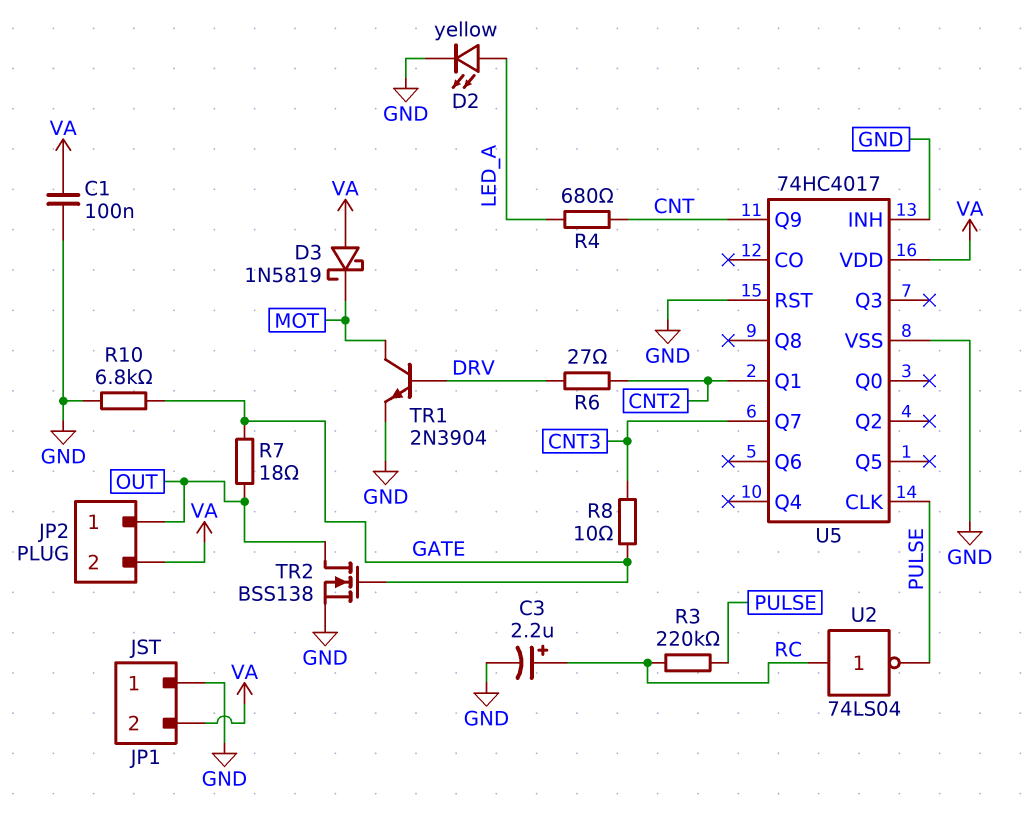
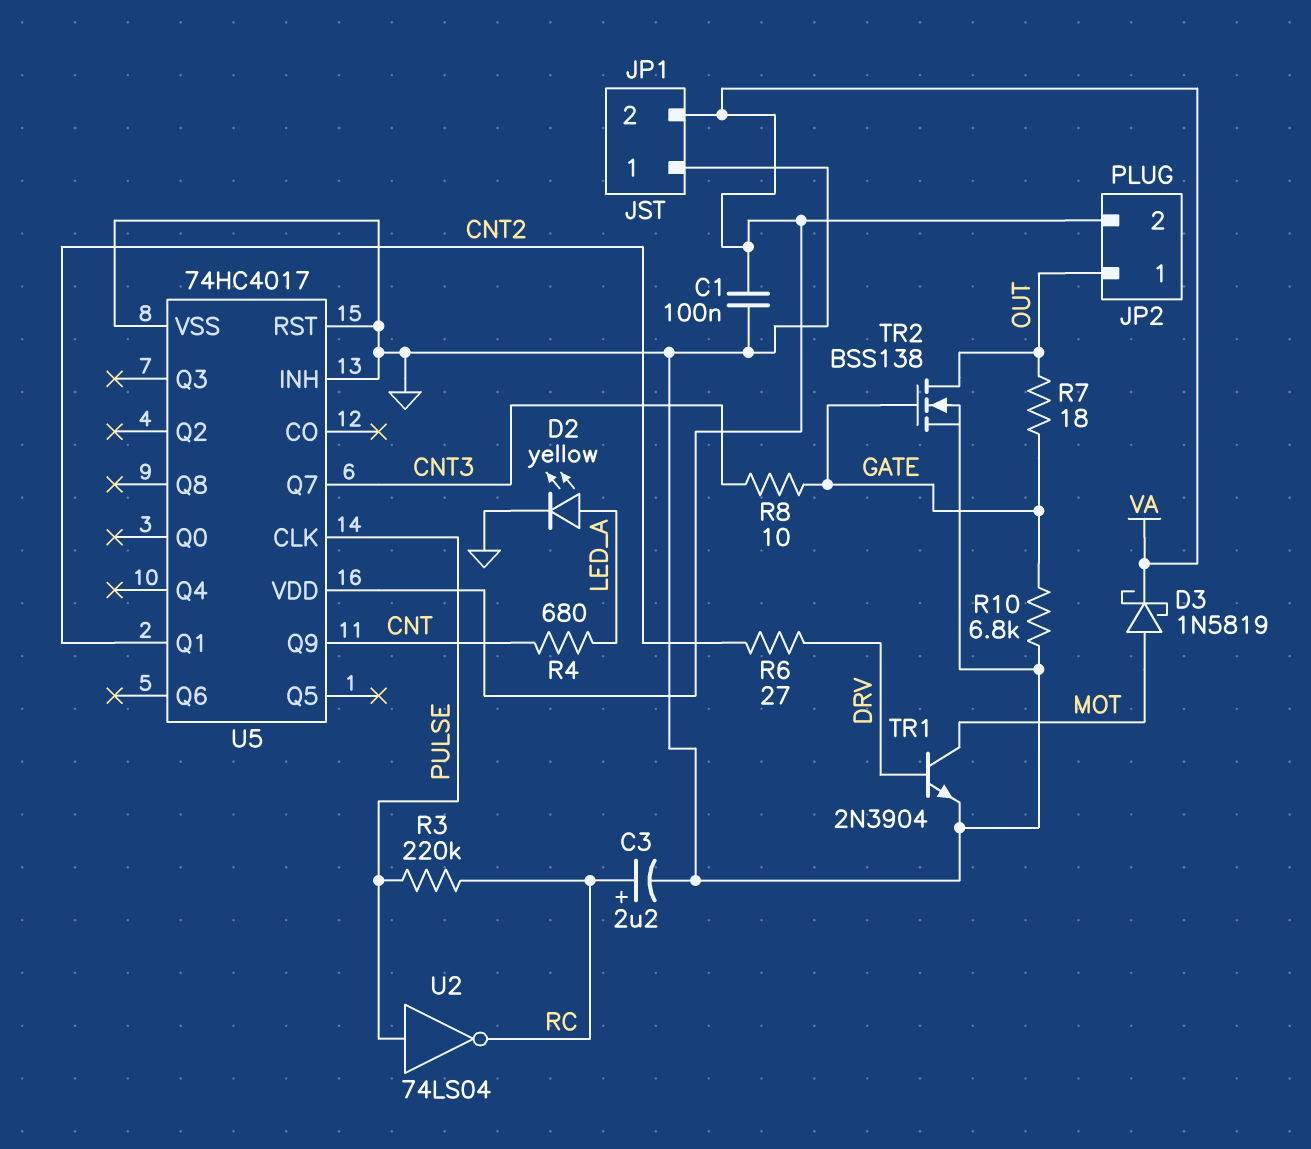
D3: schottky 1N5819 (A VA, K MOT) -> schottky 1N5819 (A MOT, K VA)
U2: NOT 74LS04 (in RC, out PULSE) -> NOT 74LS04 (in PULSE, out RC)

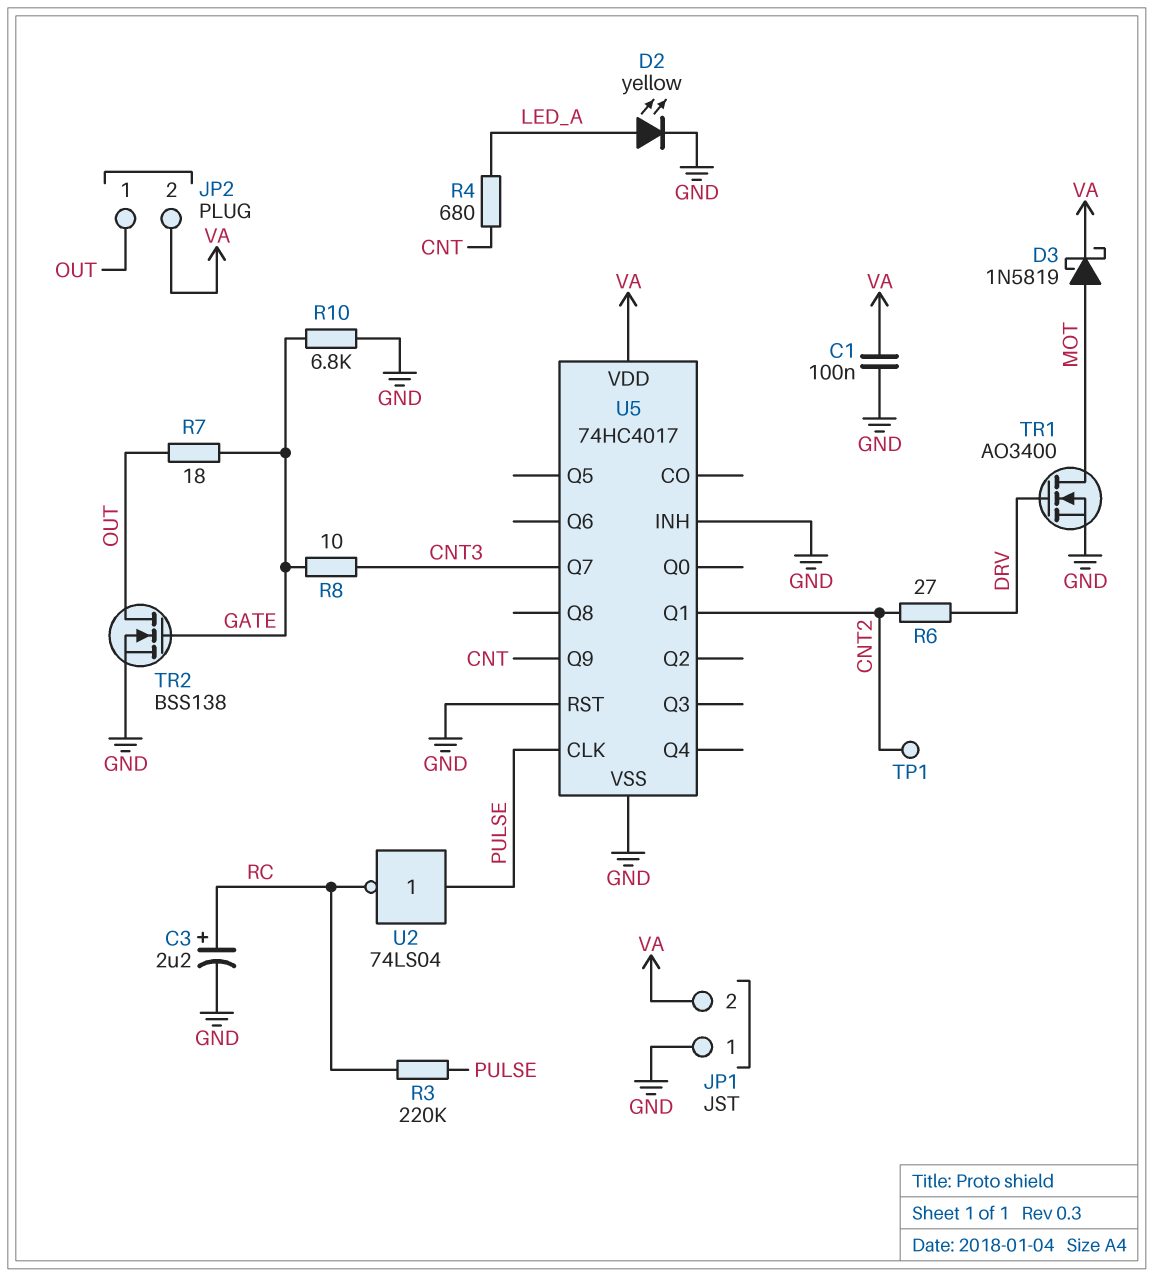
TP1: none -> test point (CNT2)
TR1: NPN 2N3904 (B DRV, C MOT, E GND) -> NMOS AO3400 (G DRV, D MOT, S GND)

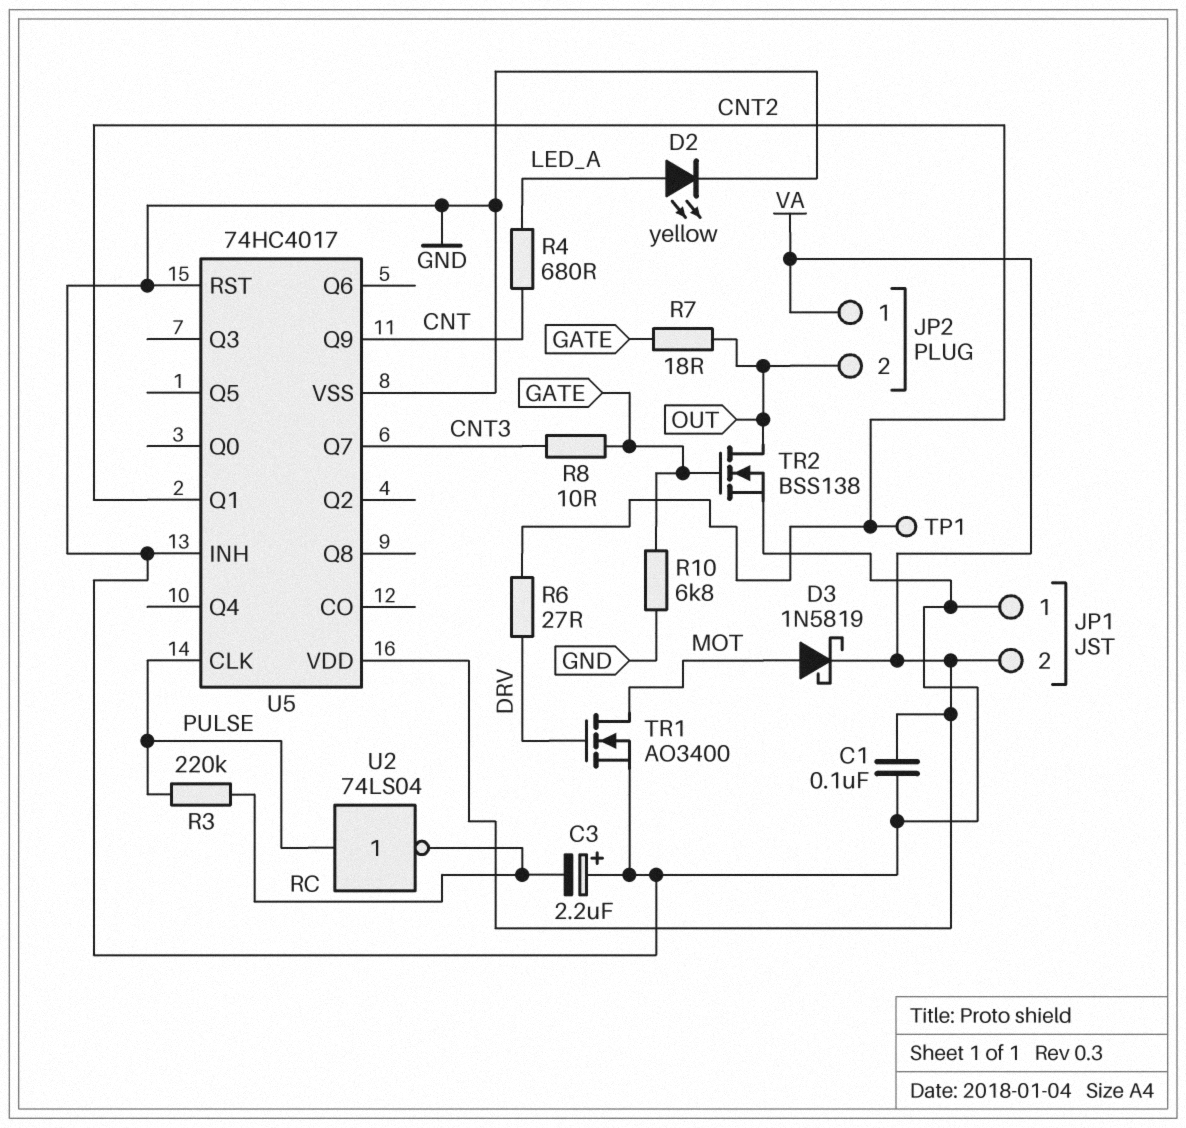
C3: 2.2uF (plus RC, minus GND) -> 2.2uF (plus GND, minus RC)
JP2 pin 1: OUT -> VA
JP2 pin 2: VA -> OUT

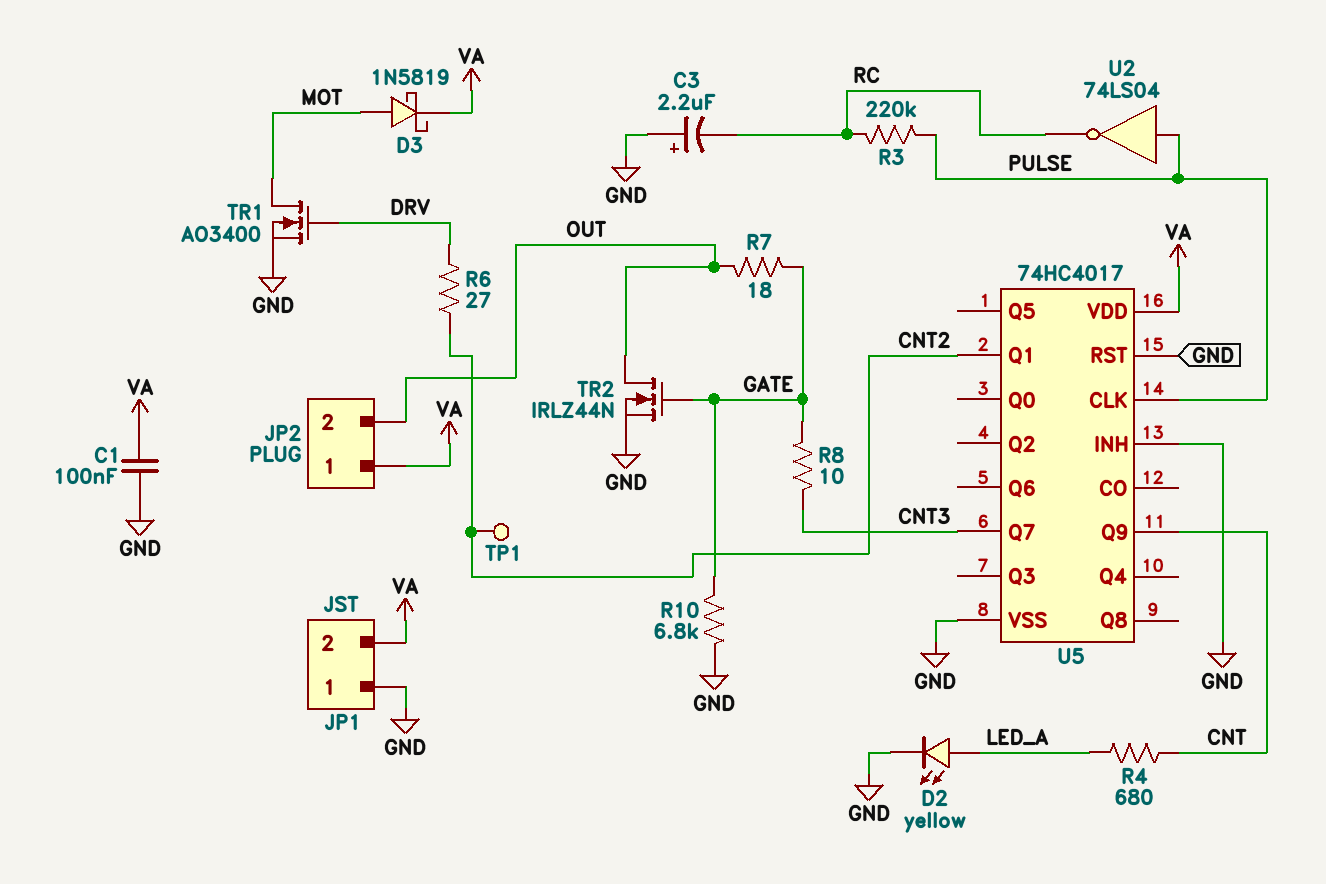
TR2: NMOS BSS138 (G GATE, D OUT, S GND) -> NMOS IRLZ44N (G GATE, D OUT, S GND)

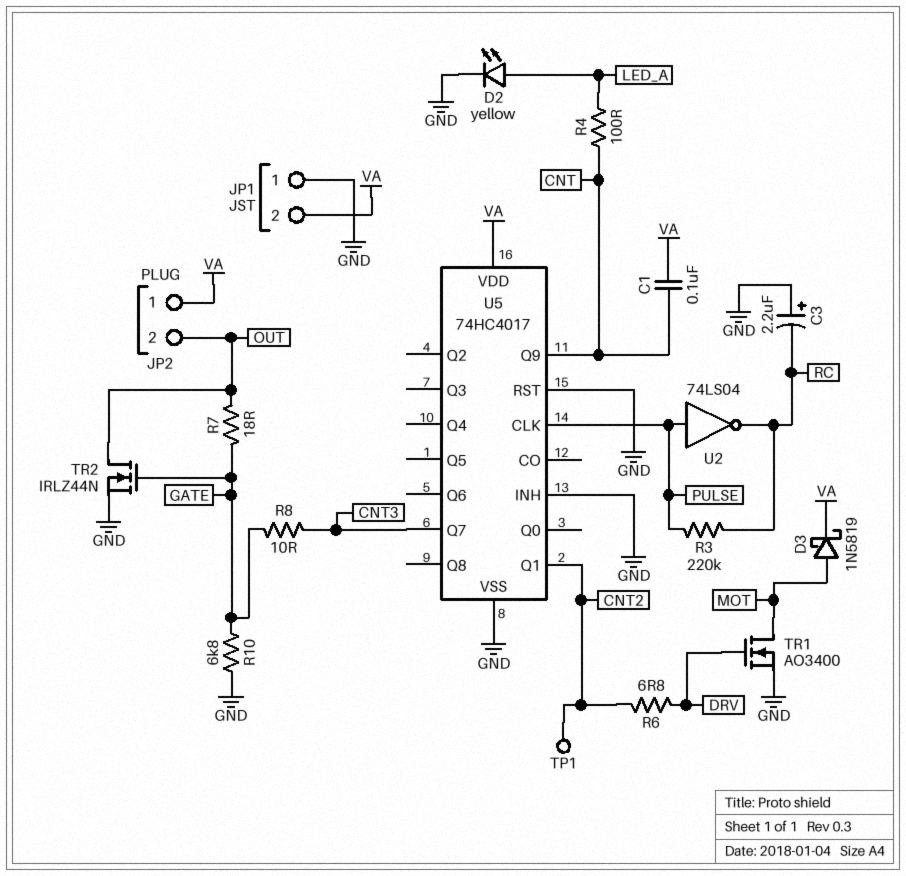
C1: 100nF (GND, VA) -> 100nF (CNT, VA)
R4: 680 (CNT, LED_A) -> 100 (CNT, LED_A)
R6: 27 (CNT2, DRV) -> 6.8 (CNT2, DRV)

